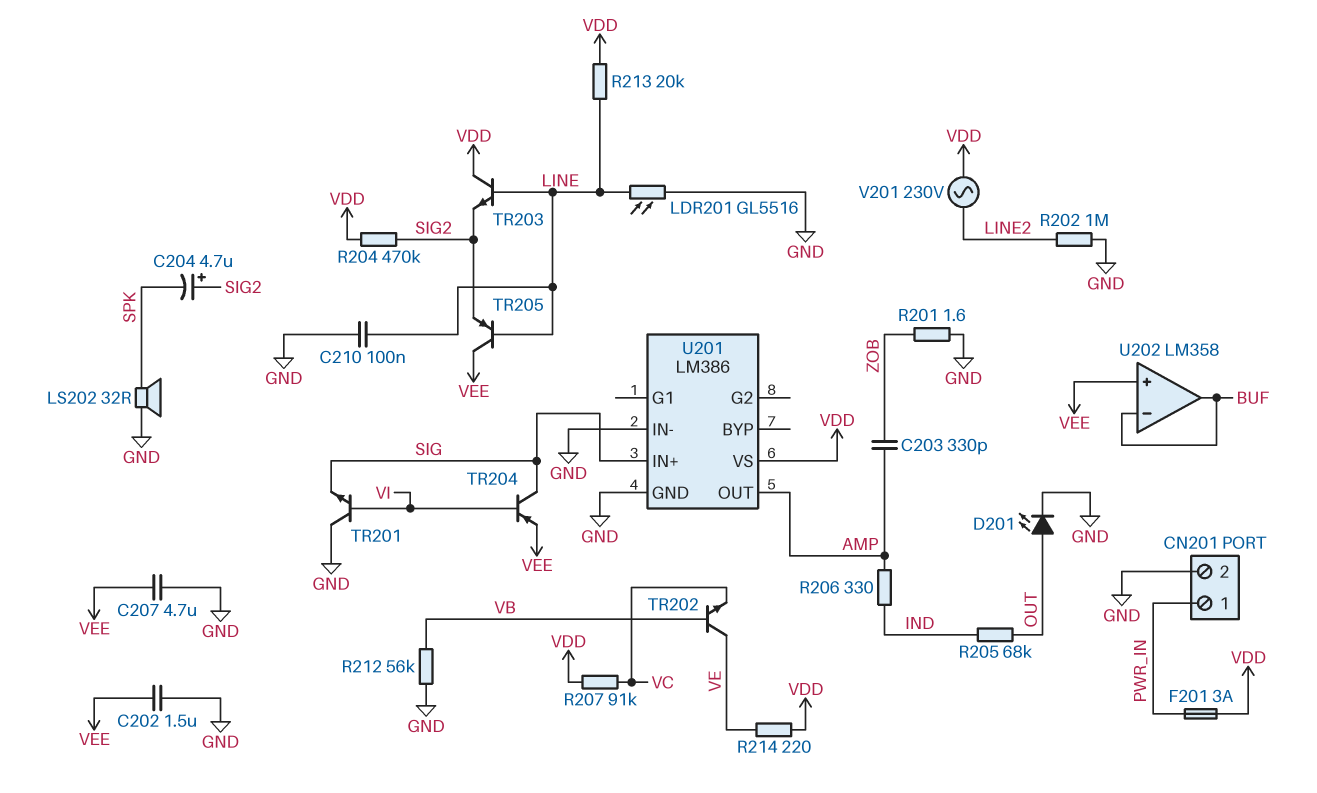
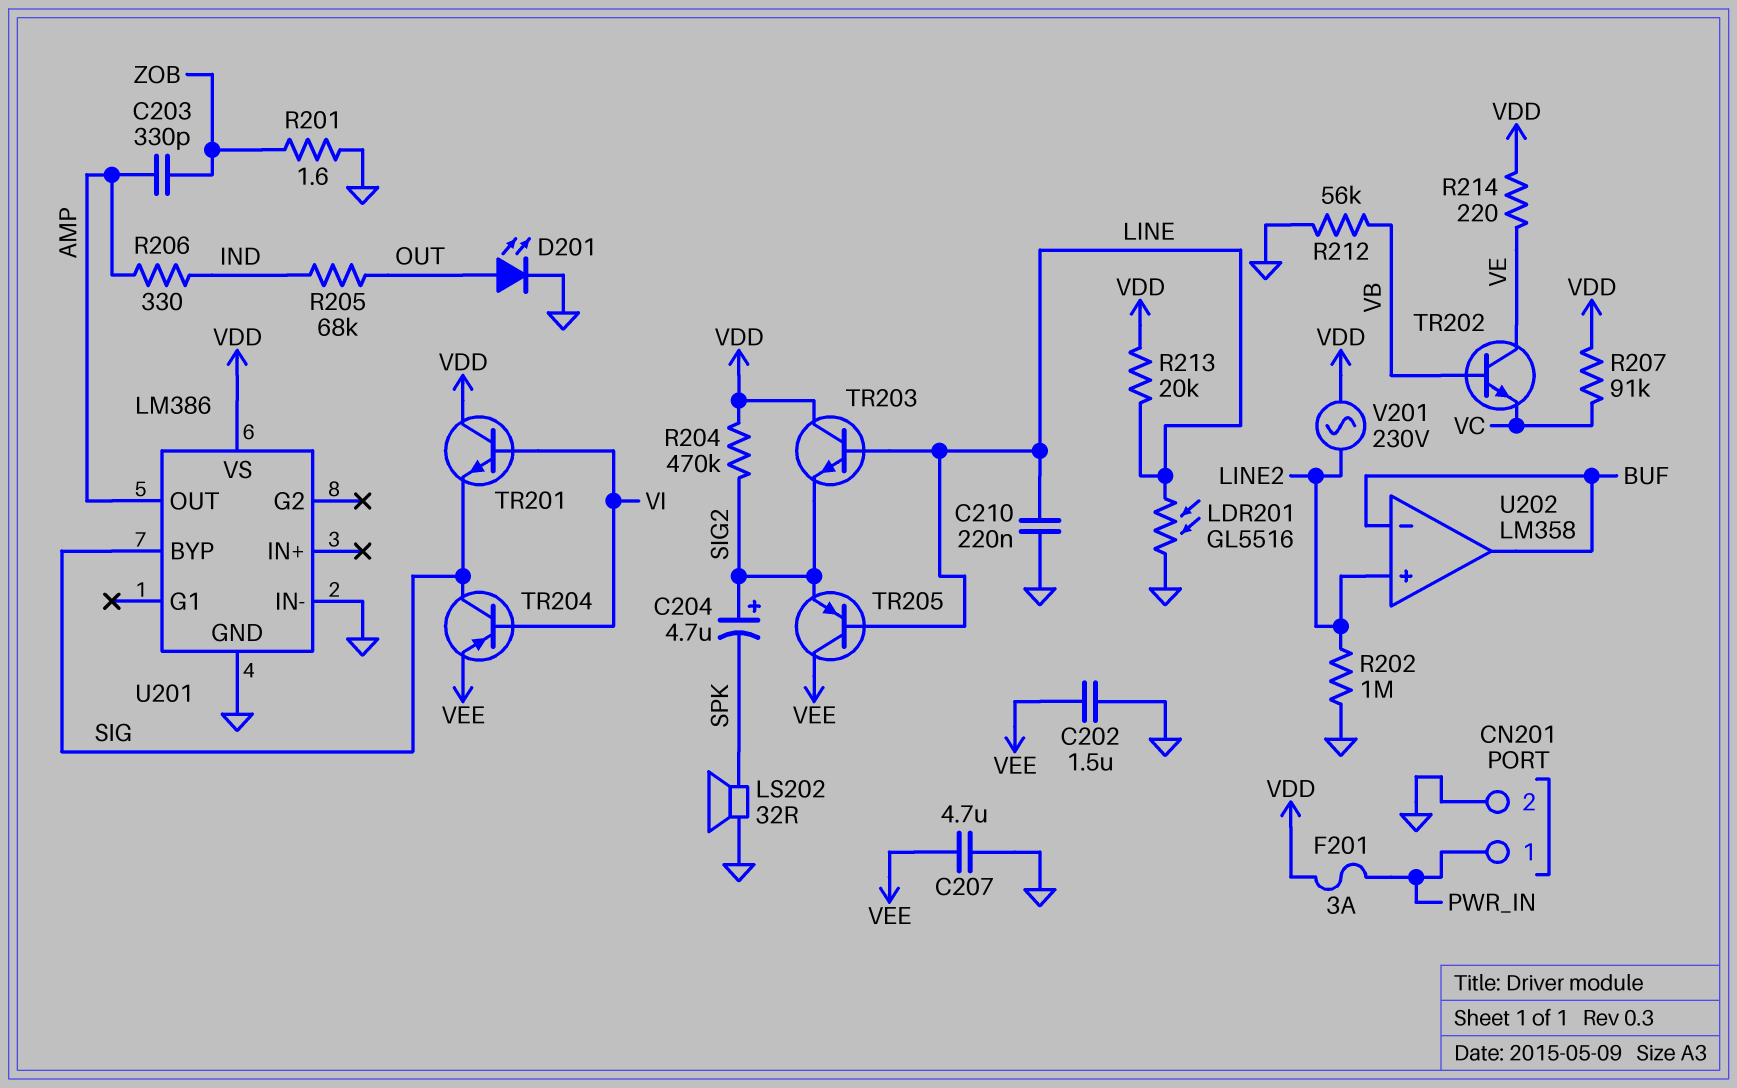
C210: 100nF (GND, LINE) -> 220nF (GND, LINE)
TR201: NPN (B VI, C GND, E SIG) -> NPN (B VI, C VDD, E SIG)
U201 pin BYP: none -> SIG
U201 pin IN+: SIG -> none
U202 pin in+: VEE -> LINE2

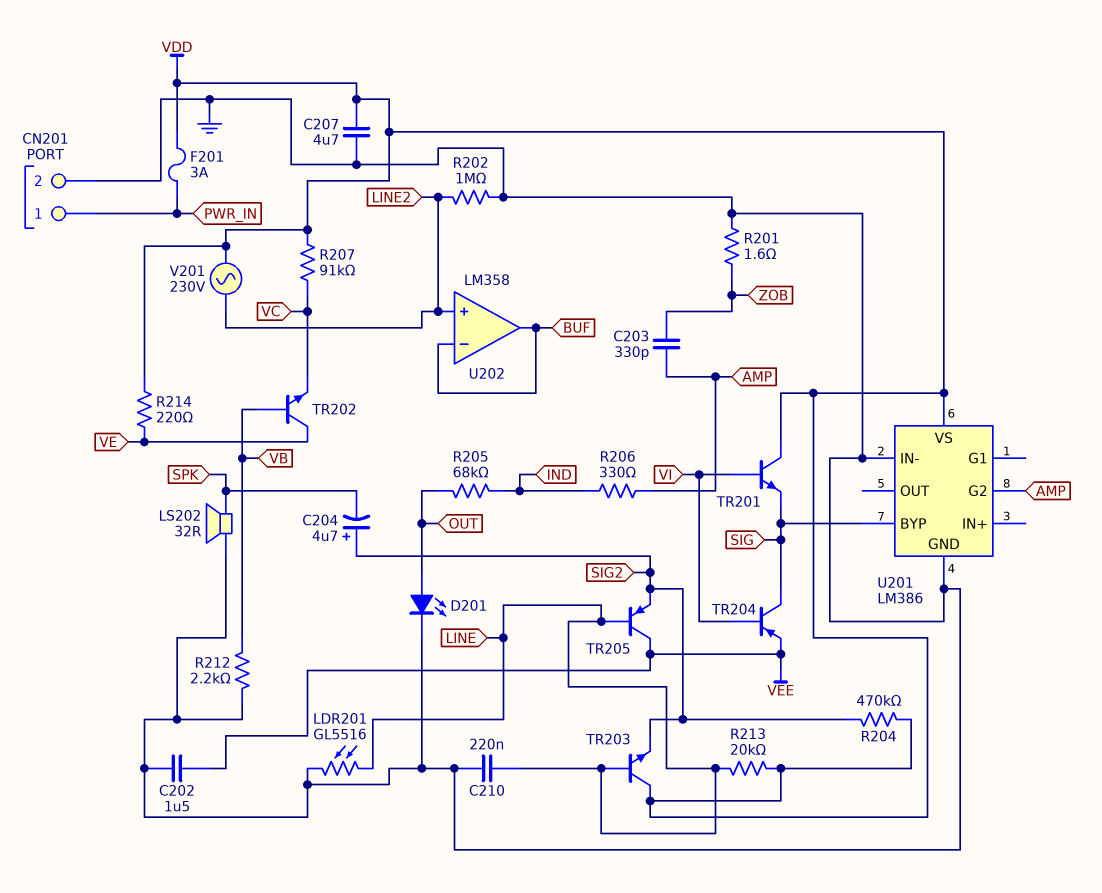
C207: 4.7uF (GND, VEE) -> 4.7uF (GND, VDD)
R212: 56k (GND, VB) -> 2.2k (GND, VB)
U201 pin G2: none -> AMP
U201 pin OUT: AMP -> none

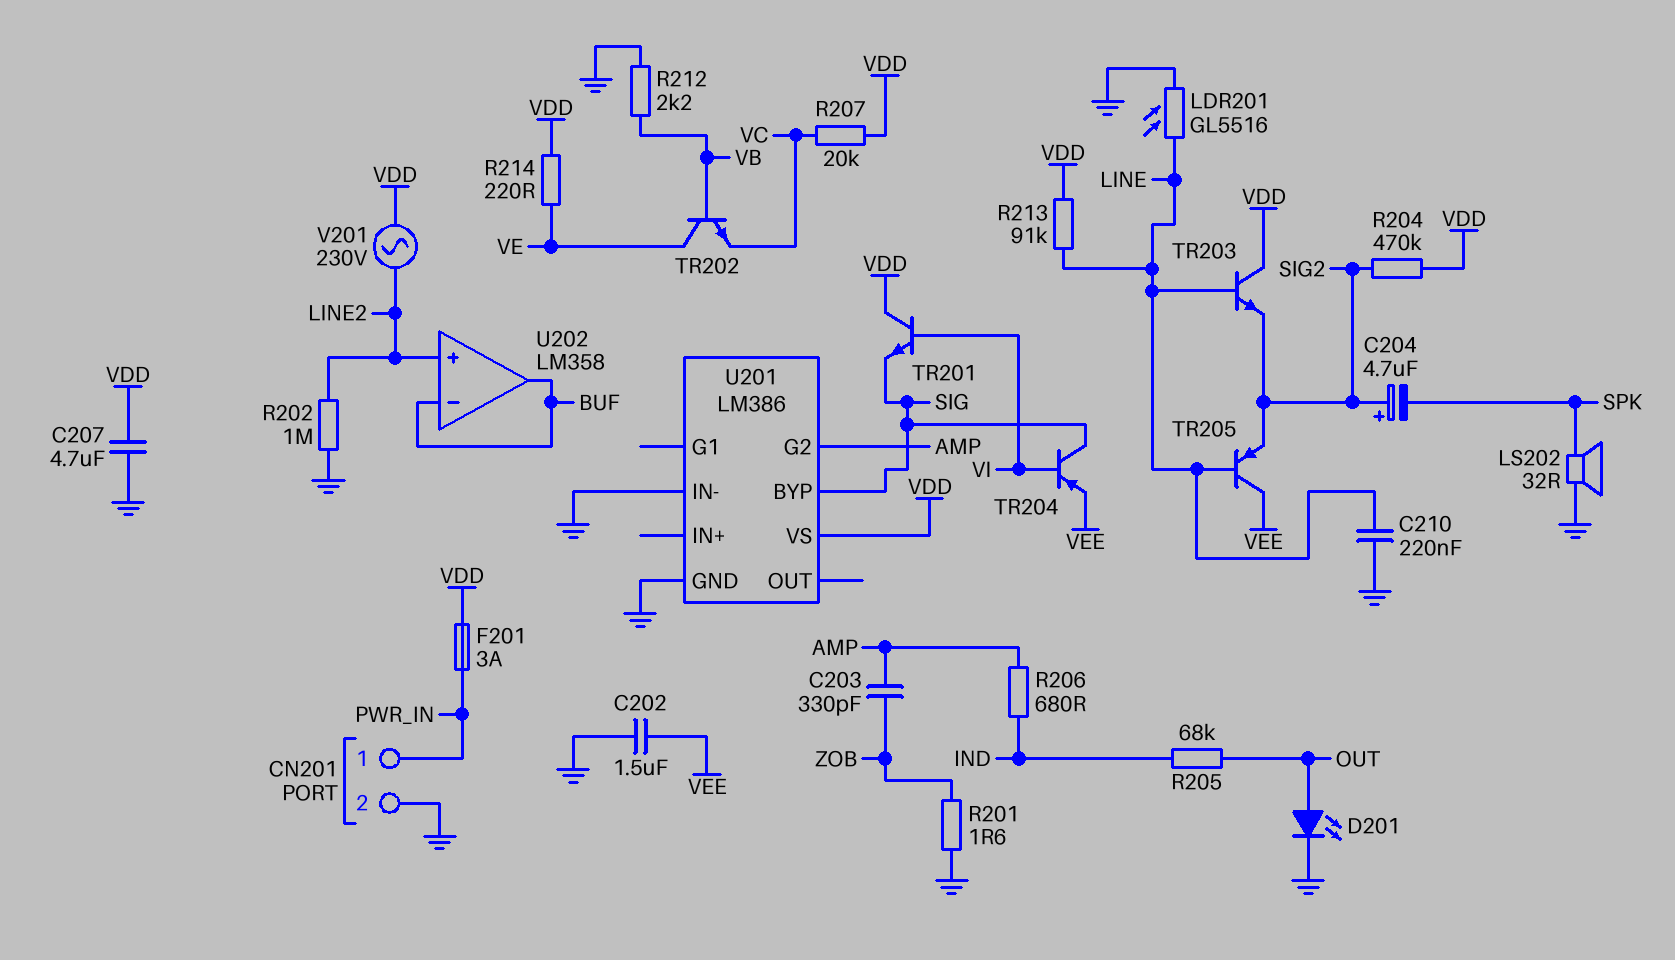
R206: 330 (AMP, IND) -> 680 (AMP, IND)
R207: 91k (VC, VDD) -> 20k (VC, VDD)
R213: 20k (LINE, VDD) -> 91k (LINE, VDD)

